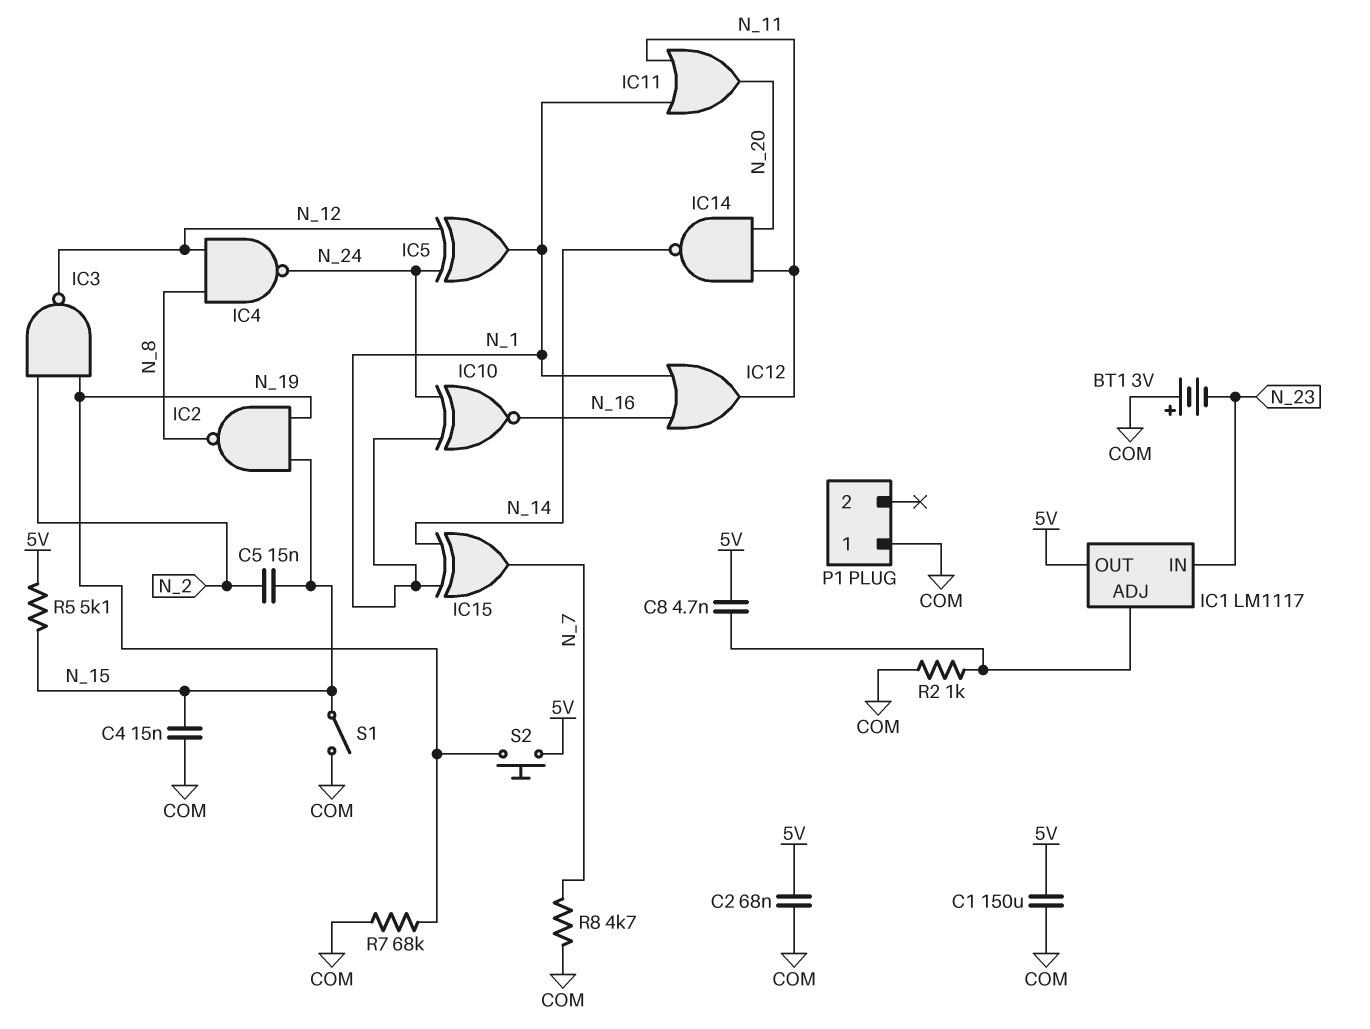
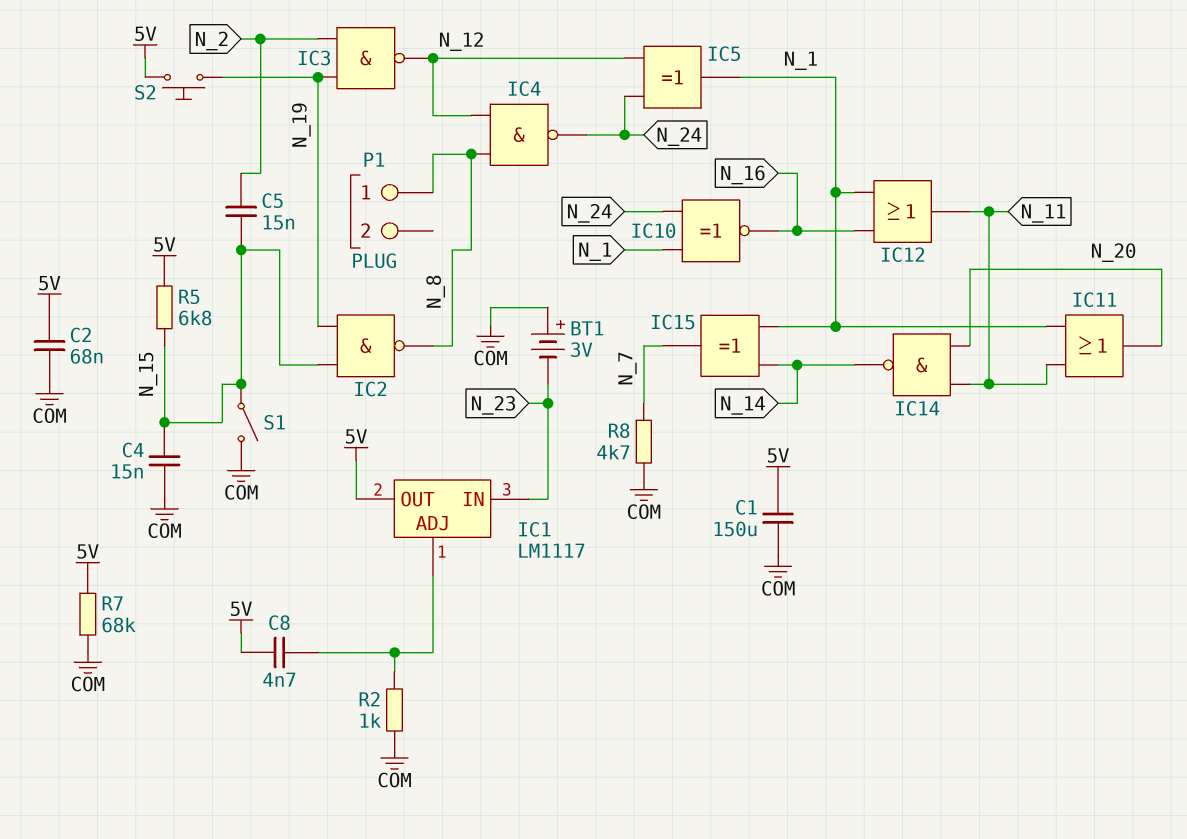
P1 pin 1: COM -> N_8
R5: 5.1k (5V, N_15) -> 6.8k (5V, N_15)
R7: 68k (COM, N_19) -> 68k (5V, COM)

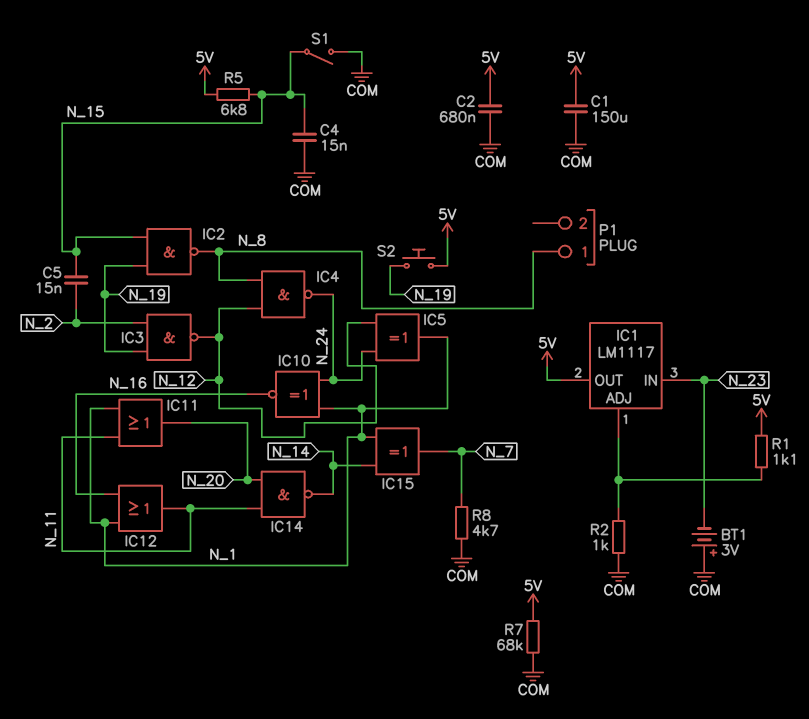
C2: 68nF (5V, COM) -> 680nF (5V, COM)
C8: 4.7nF (5V, IC1/ADJ) -> none
R1: none -> 1.1k (5V, IC1/ADJ)

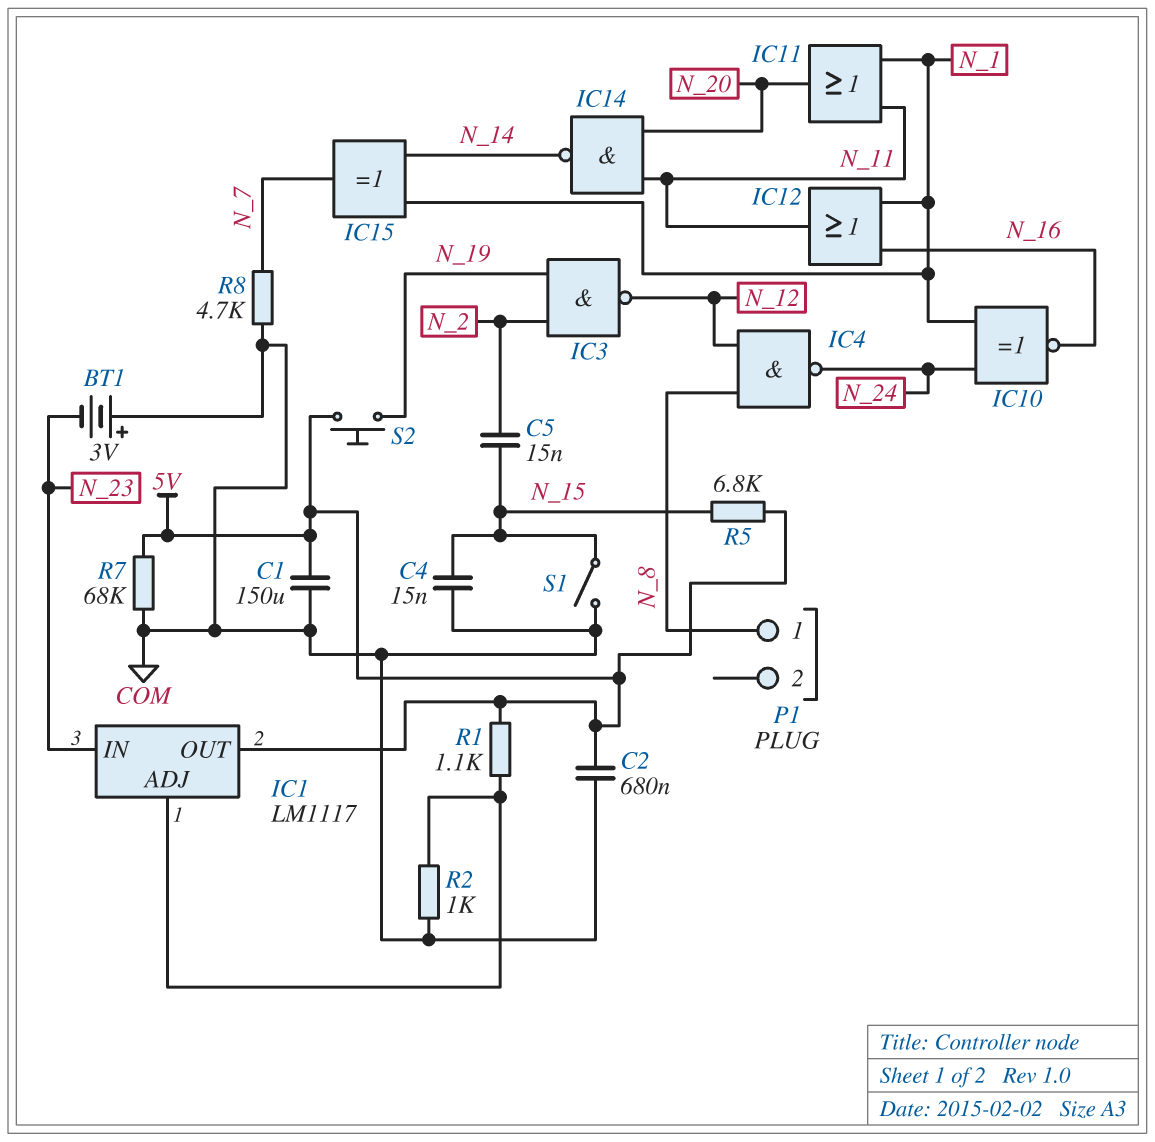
IC2: NAND (in N_15, in N_19, out N_8) -> none
IC5: XOR (in N_12, in N_24, out N_1) -> none

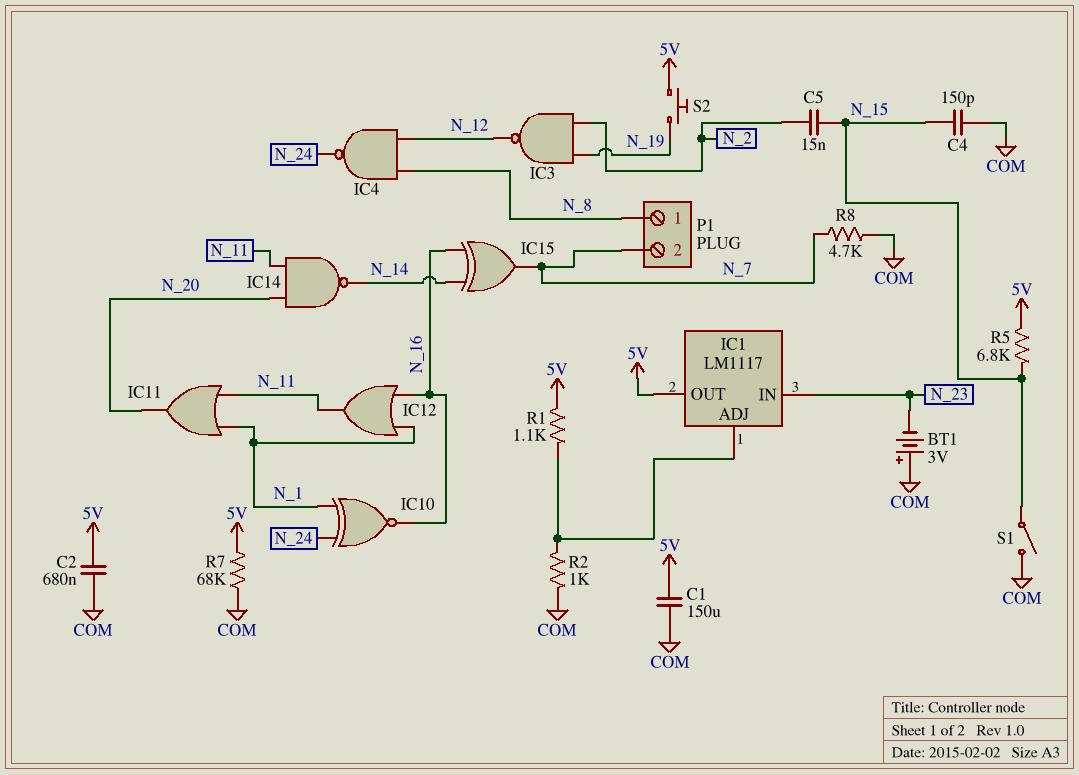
C4: 15nF (COM, N_15) -> 150pF (COM, N_15)
IC15: XOR (in N_1, in N_14, out N_7) -> XOR (in N_14, in N_16, out N_7)
P1 pin 2: none -> N_7

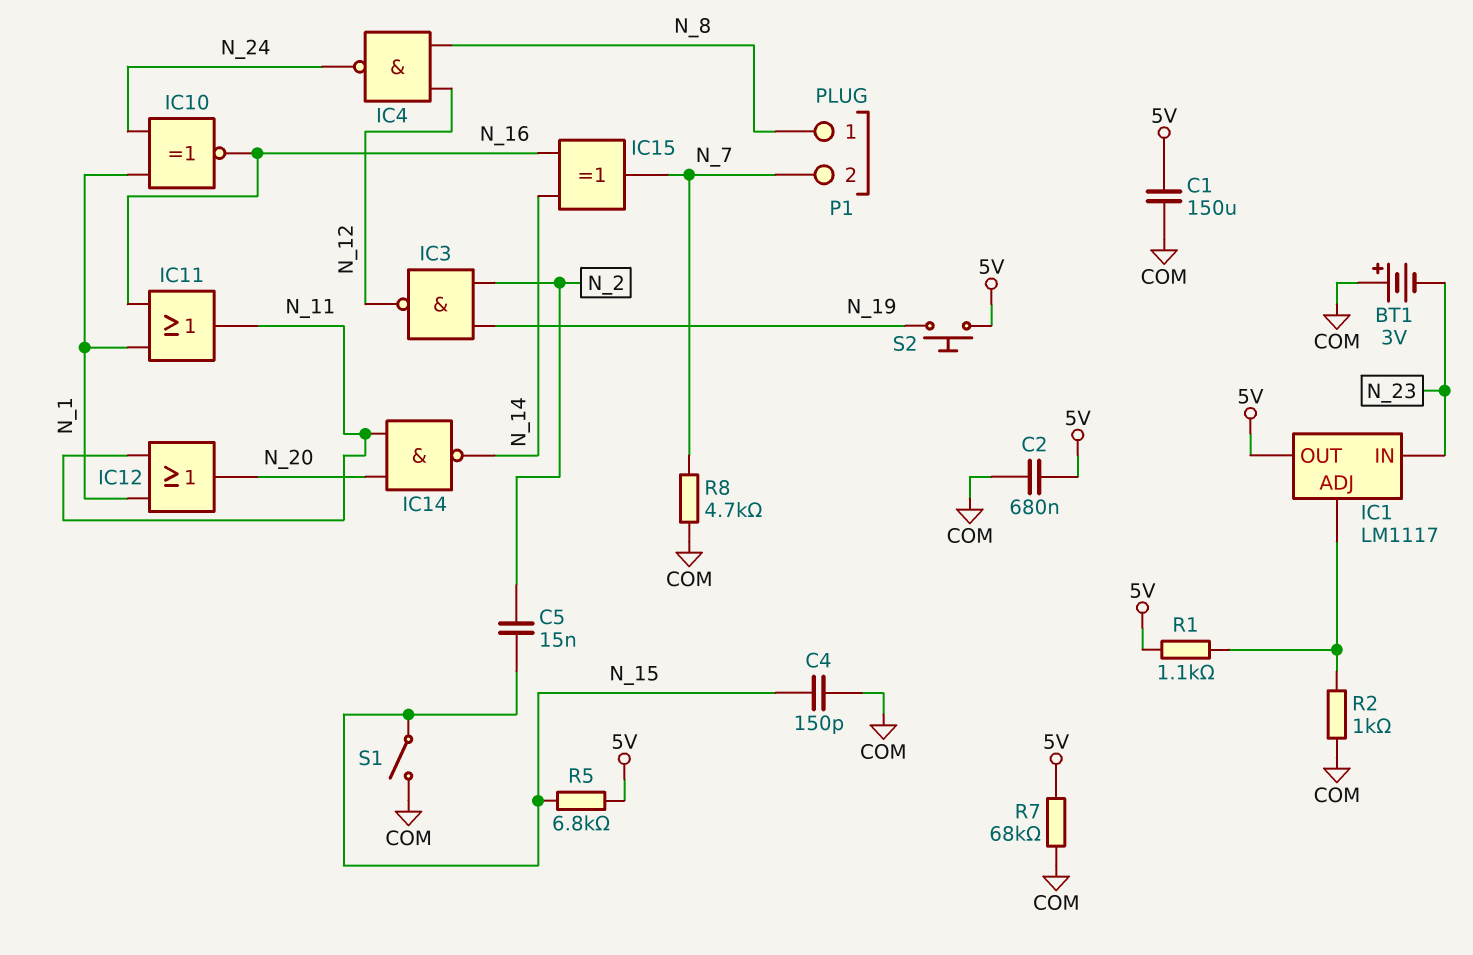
IC11: OR (in N_1, in N_11, out N_20) -> OR (in N_1, in N_16, out N_11)
IC12: OR (in N_1, in N_16, out N_11) -> OR (in N_1, in N_11, out N_20)

